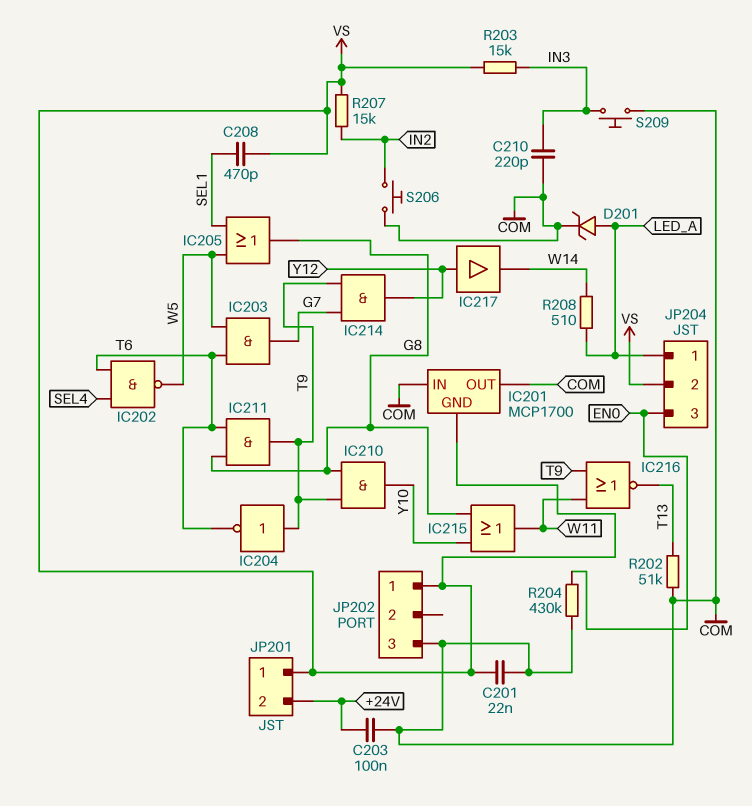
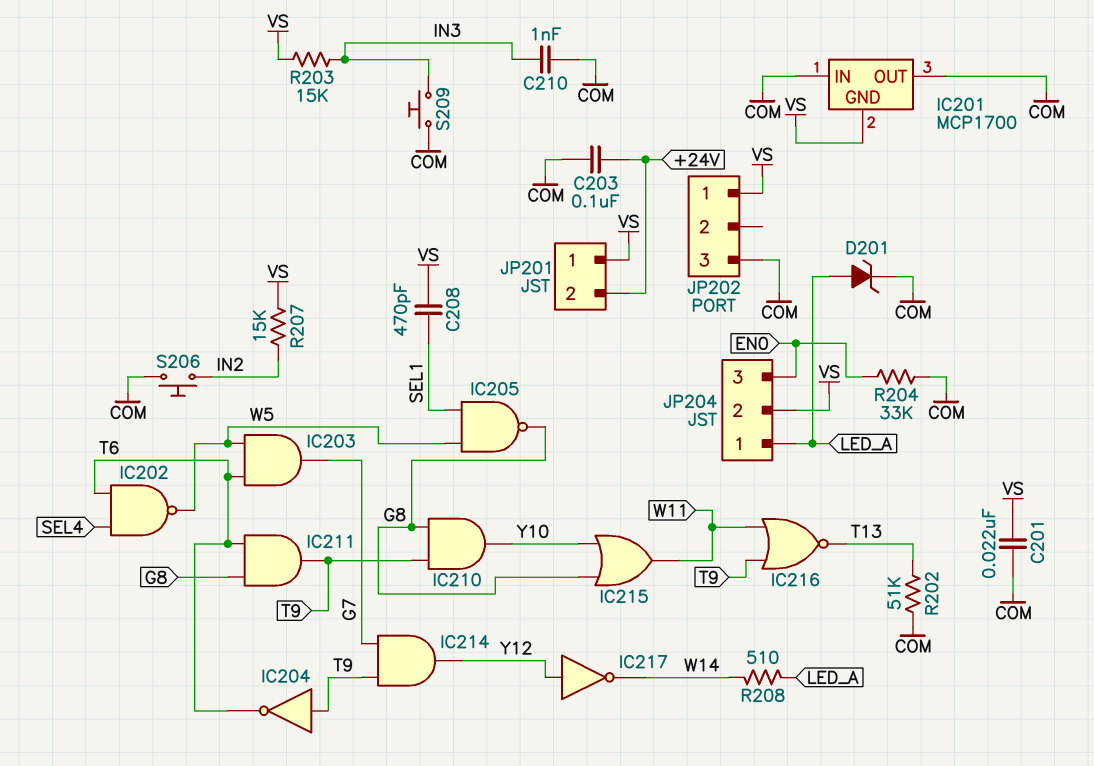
C210: 220pF (COM, IN3) -> 1nF (COM, IN3)
IC205: OR (in SEL1, in W5, out G8) -> NAND (in SEL1, in W5, out G8)
IC217: buffer (in Y12, out W14) -> NOT (in Y12, out W14)
R204: 430k (COM, EN0) -> 33k (COM, EN0)

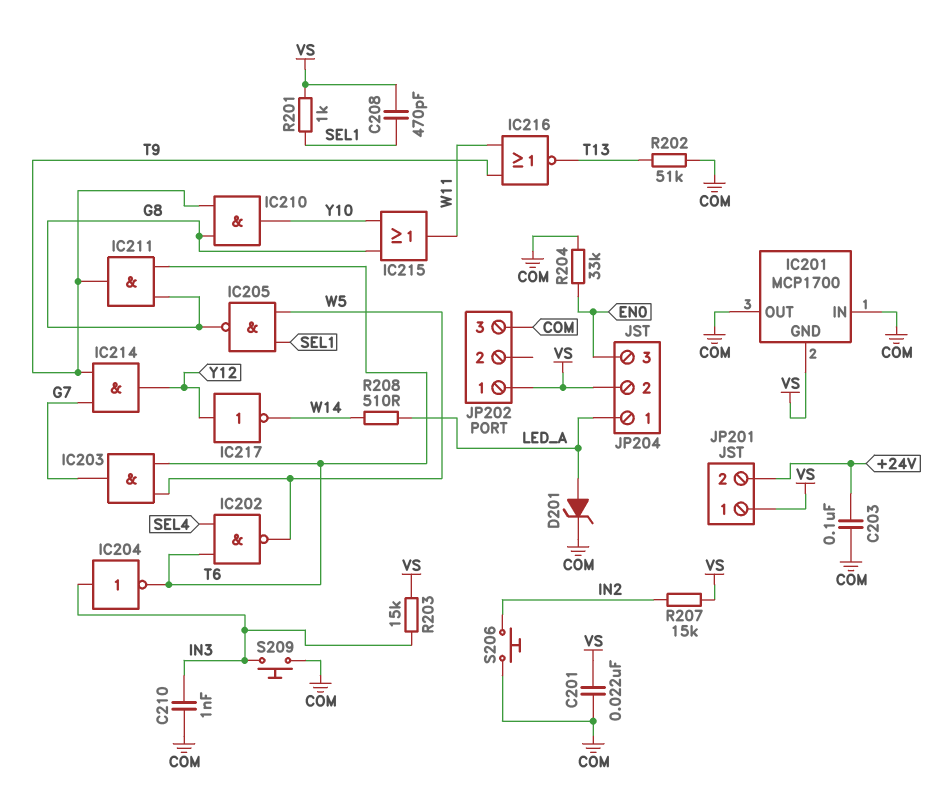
IC204: NOT (in T9, out T6) -> NOT (in IN3, out T6)
R201: none -> 1k (SEL1, VS)

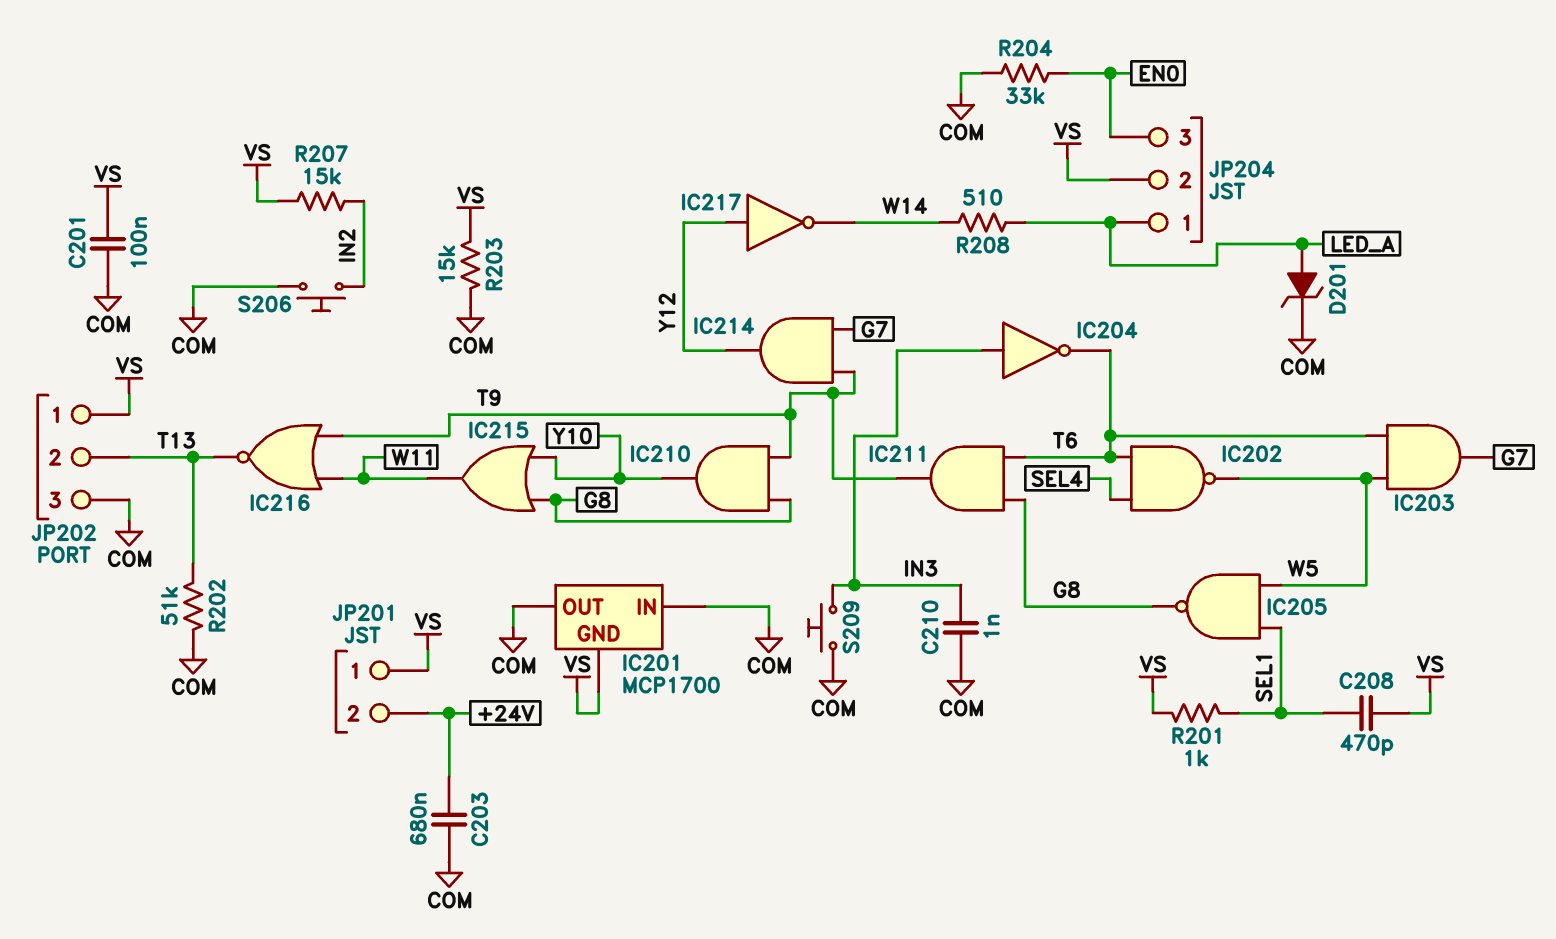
C201: 22nF (COM, VS) -> 100nF (COM, VS)
C203: 100nF (+24V, COM) -> 680nF (+24V, COM)
JP202 pin 2: none -> T13
R203: 15k (IN3, VS) -> 15k (COM, VS)

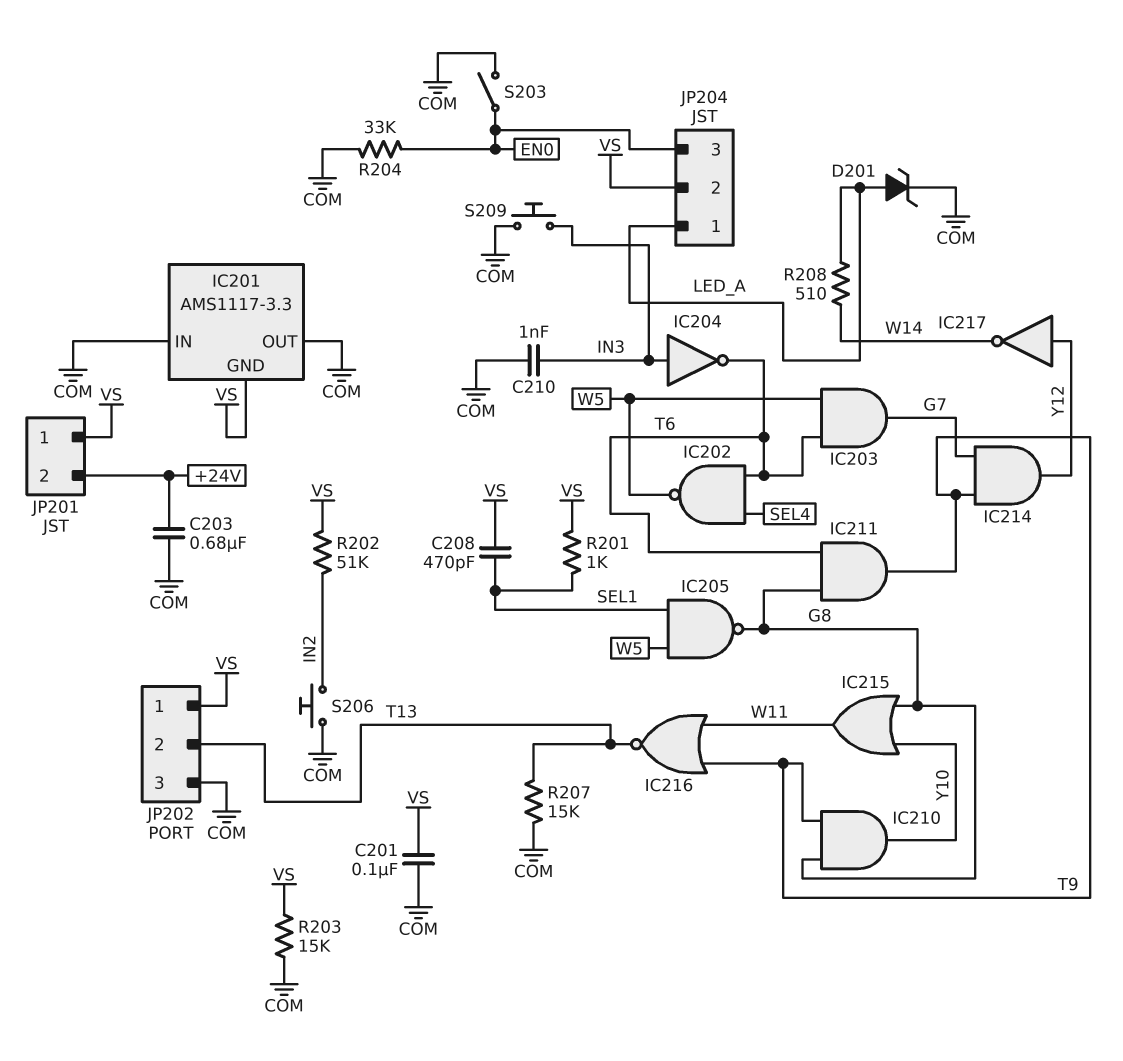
IC201: MCP1700 -> AMS1117-3.3
R202: 51k (COM, T13) -> 51k (IN2, VS)
R207: 15k (IN2, VS) -> 15k (COM, T13)
S203: none -> switch (COM, EN0)

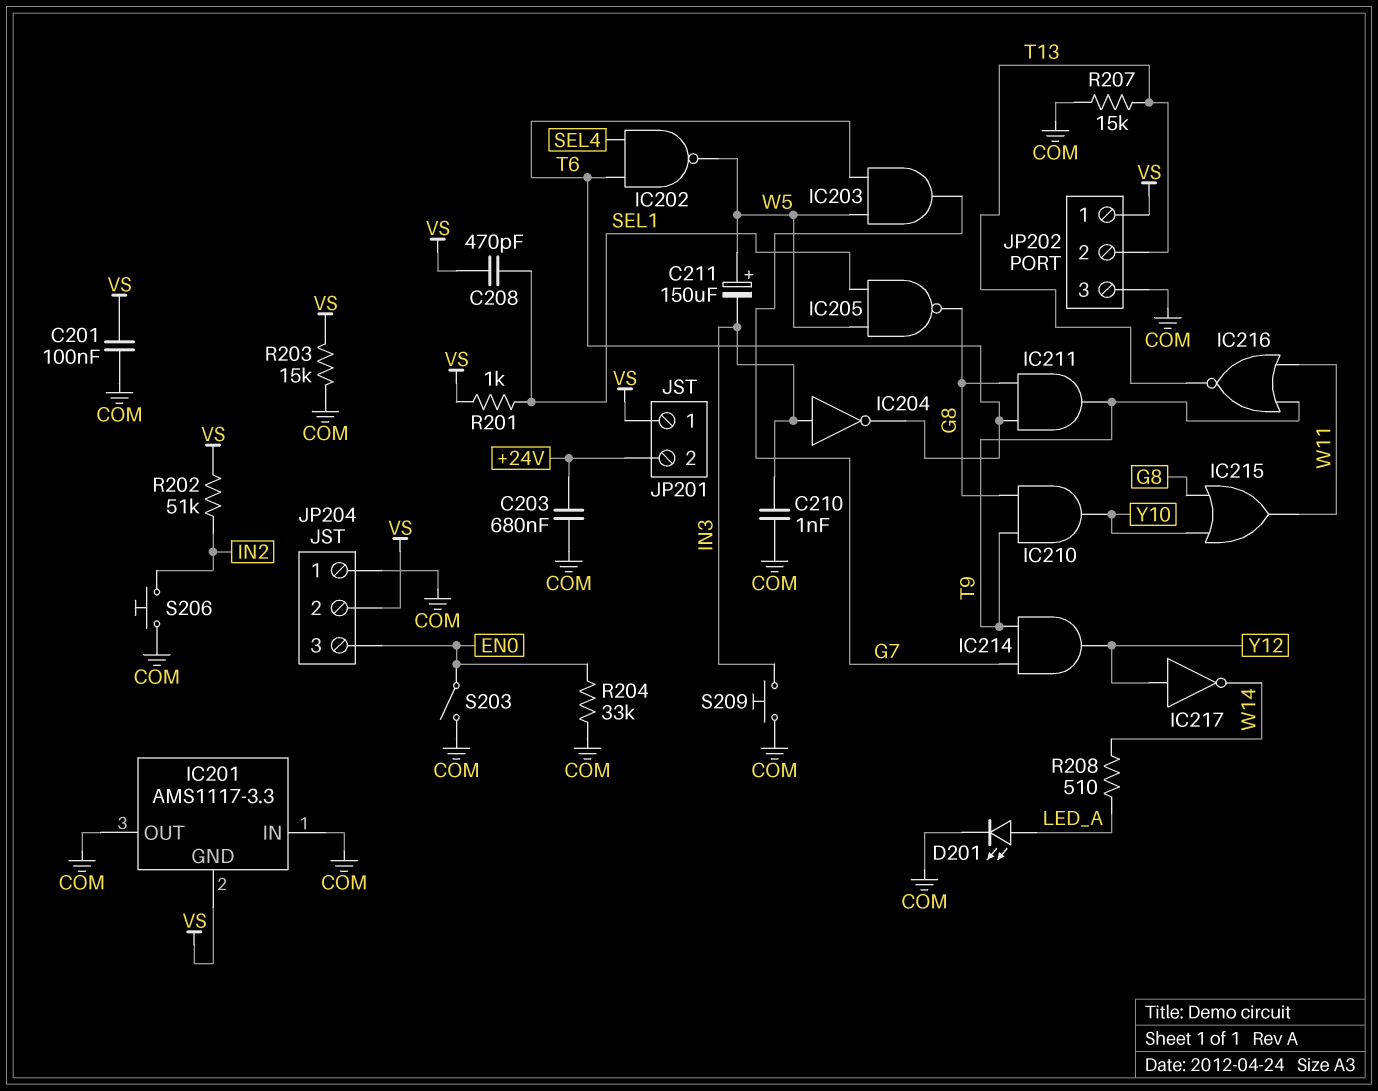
C211: none -> 150uF (plus W5, minus IN3)
D201: zener (A LED_A, K COM) -> LED (A LED_A, K COM)
JP204 pin 1: LED_A -> COM

